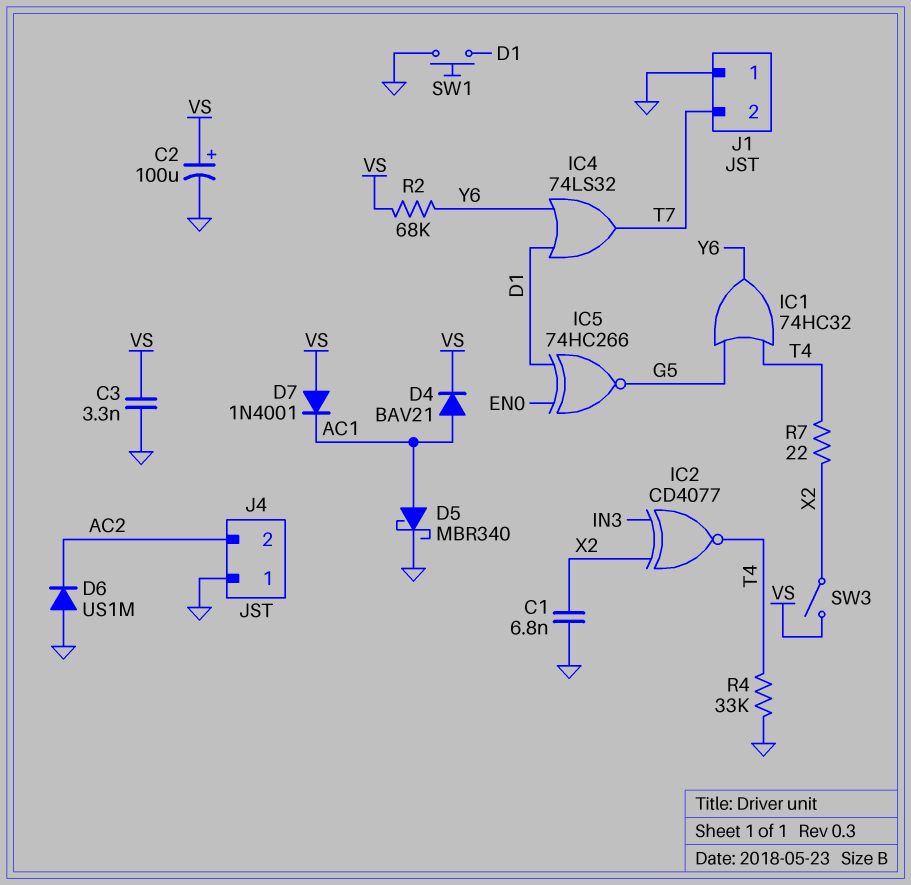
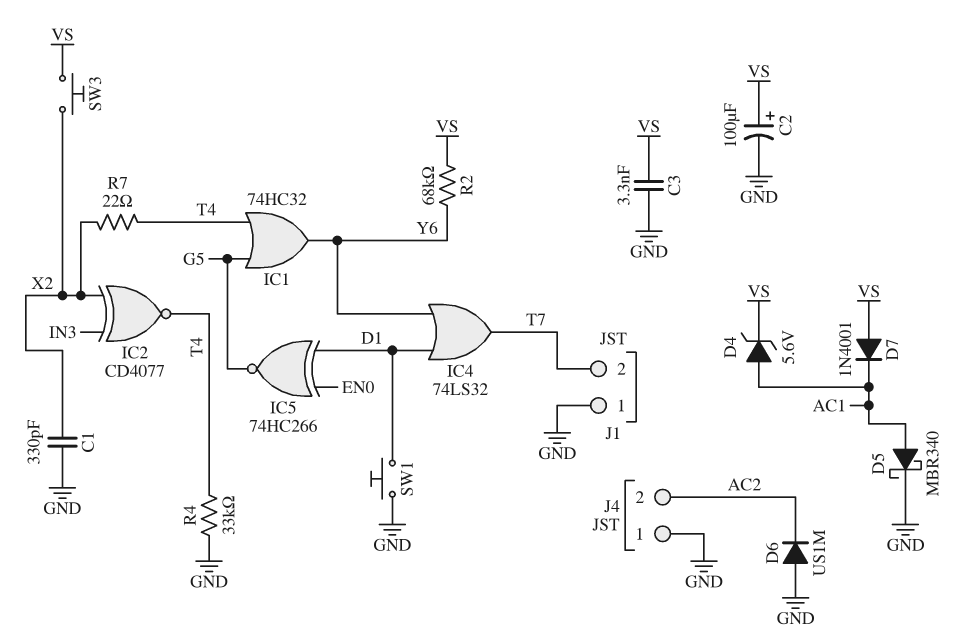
C1: 6.8nF (GND, X2) -> 330pF (GND, X2)
D4: diode BAV21 (A AC1, K VS) -> zener 5.6V (A AC1, K VS)
SW3: switch (VS, X2) -> button (VS, X2)

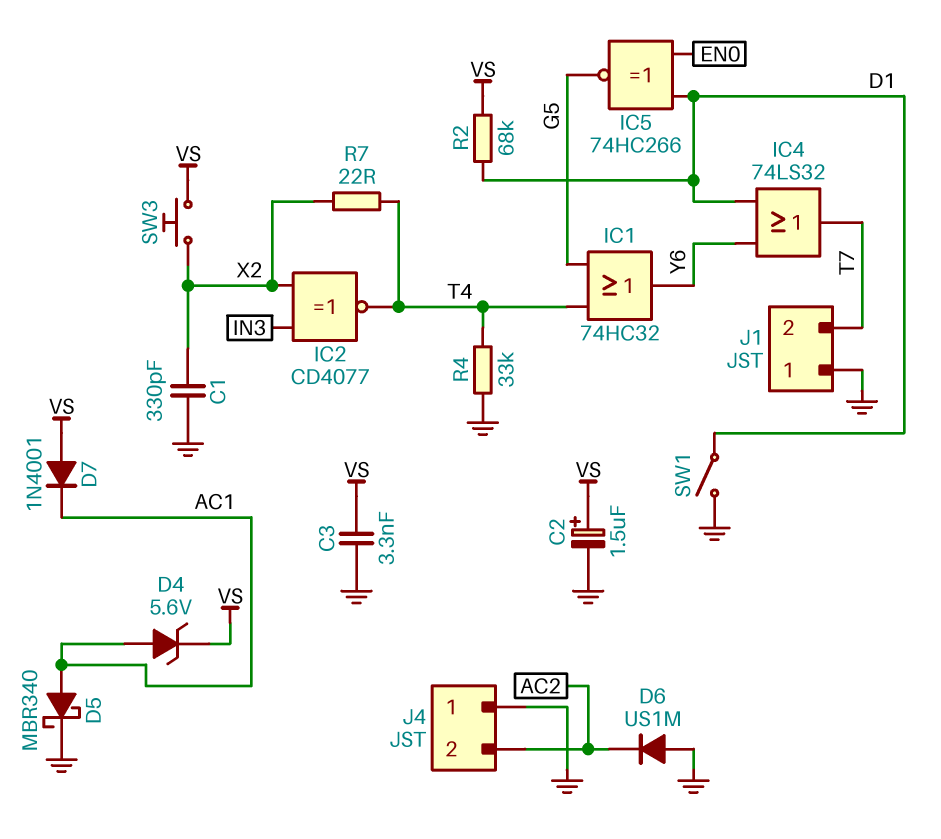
C2: 100uF (plus VS, minus GND) -> 1.5uF (plus VS, minus GND)
R2: 68k (VS, Y6) -> 68k (D1, VS)
SW1: button (D1, GND) -> switch (D1, GND)

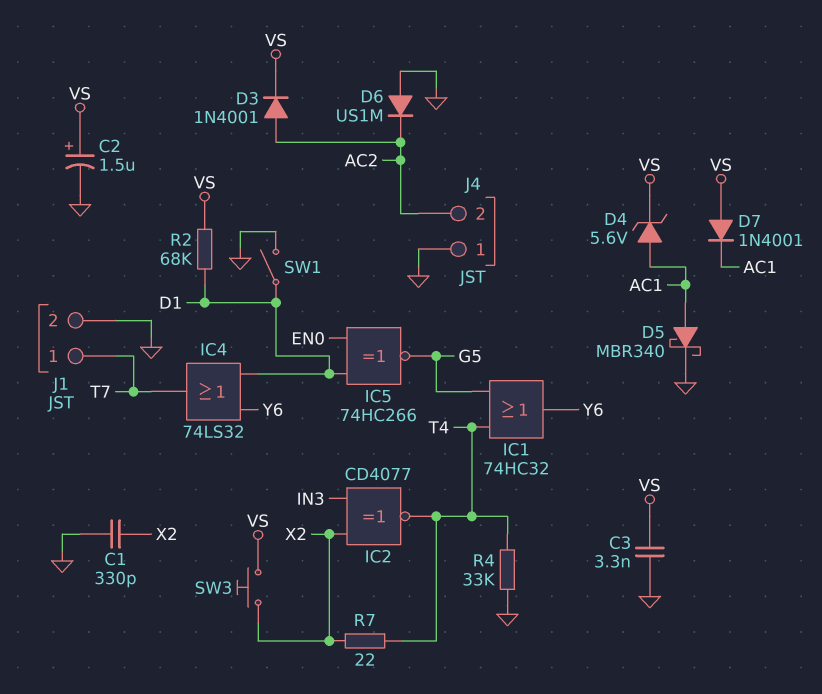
D3: none -> diode 1N4001 (A AC2, K VS)
J1 pin 1: GND -> T7
J1 pin 2: T7 -> GND

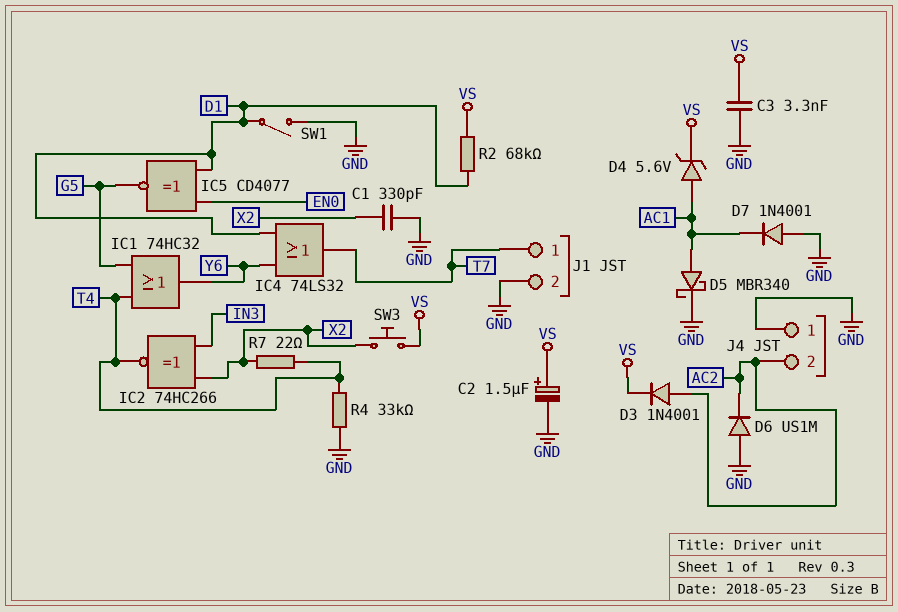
D7: diode 1N4001 (A VS, K AC1) -> diode 1N4001 (A GND, K AC1)
IC2: XNOR CD4077 (in IN3, in X2, out T4) -> XNOR 74HC266 (in IN3, in X2, out T4)
IC5: XNOR 74HC266 (in D1, in EN0, out G5) -> XNOR CD4077 (in D1, in EN0, out G5)

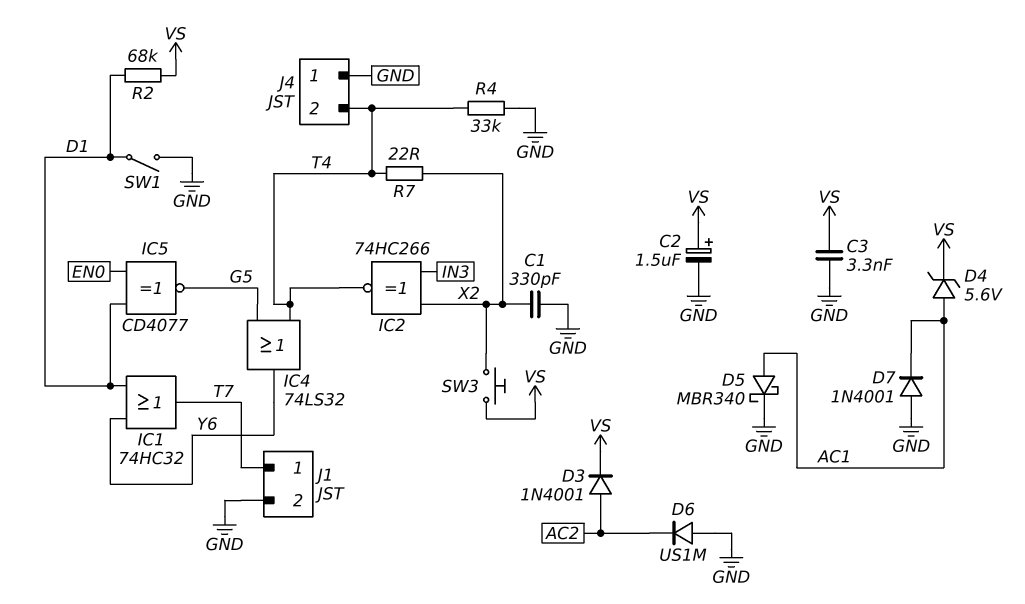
IC1: OR 74HC32 (in G5, in T4, out Y6) -> OR 74HC32 (in D1, in Y6, out T7)
IC4: OR 74LS32 (in D1, in Y6, out T7) -> OR 74LS32 (in G5, in T4, out Y6)
J4 pin 2: AC2 -> T4

